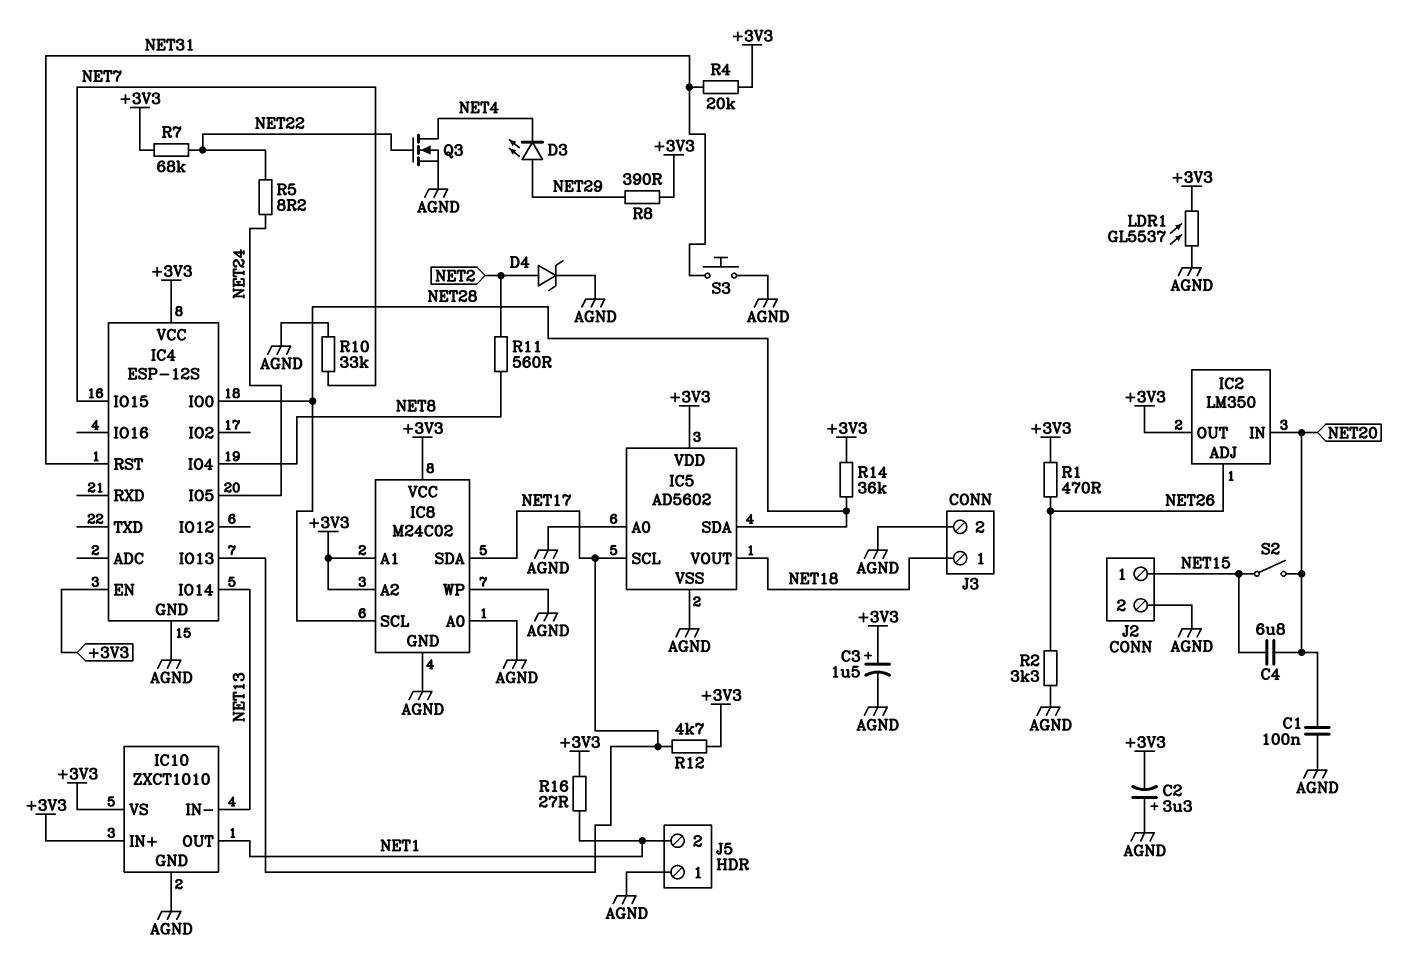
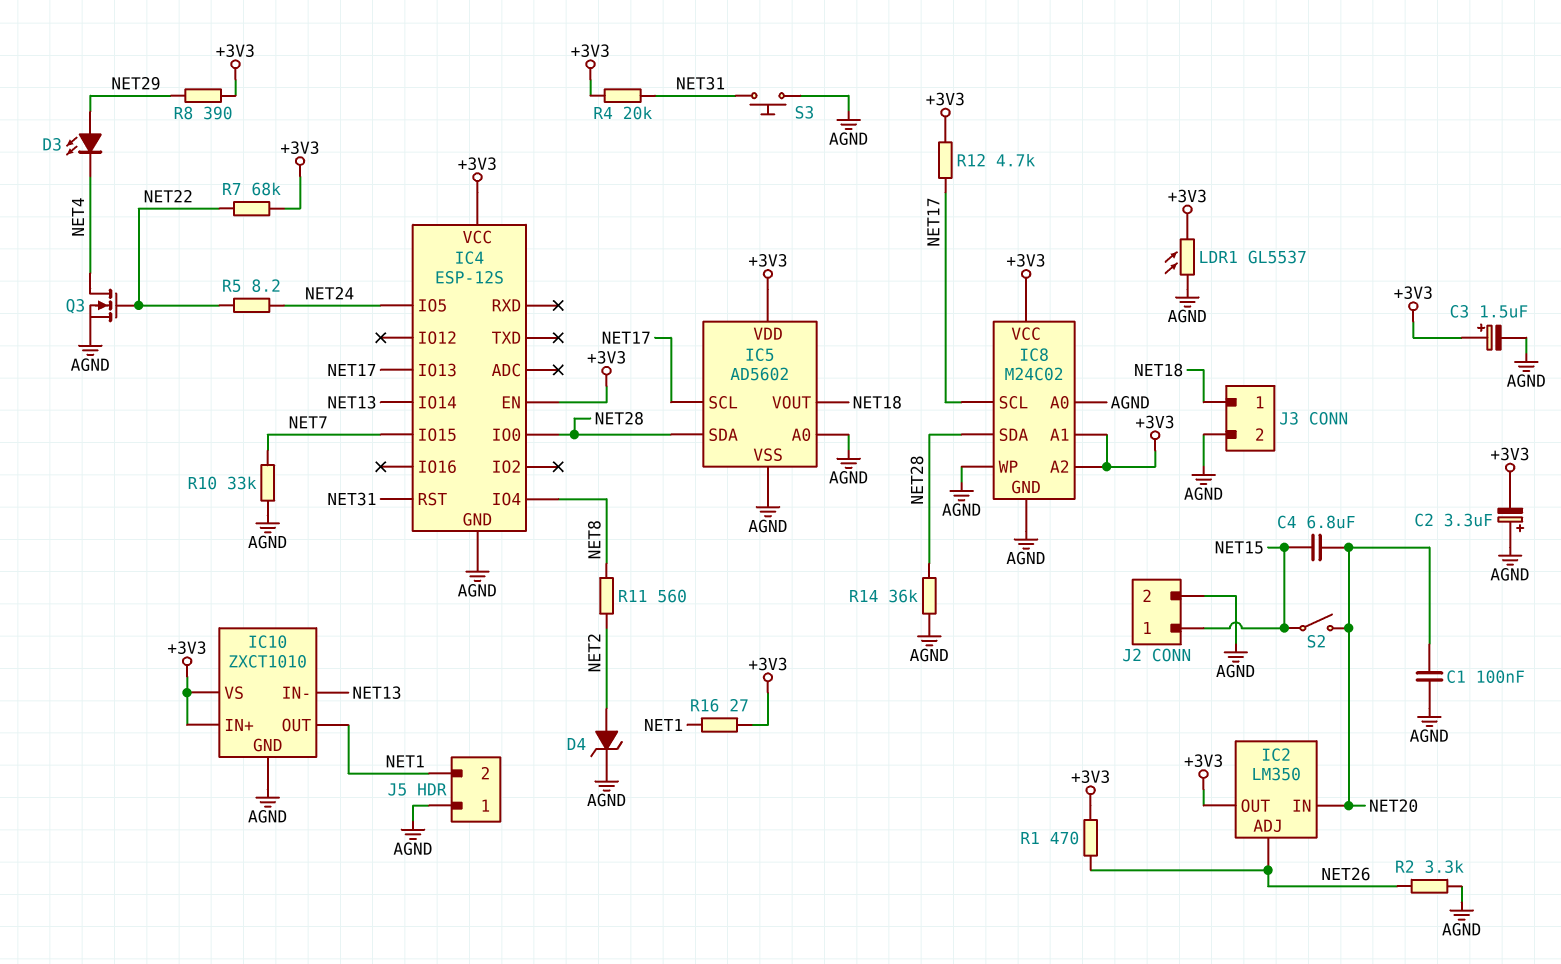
IC8 pin SCL: NET28 -> NET17
IC8 pin SDA: NET17 -> NET28
R14: 36k (+3V3, NET28) -> 36k (AGND, NET28)

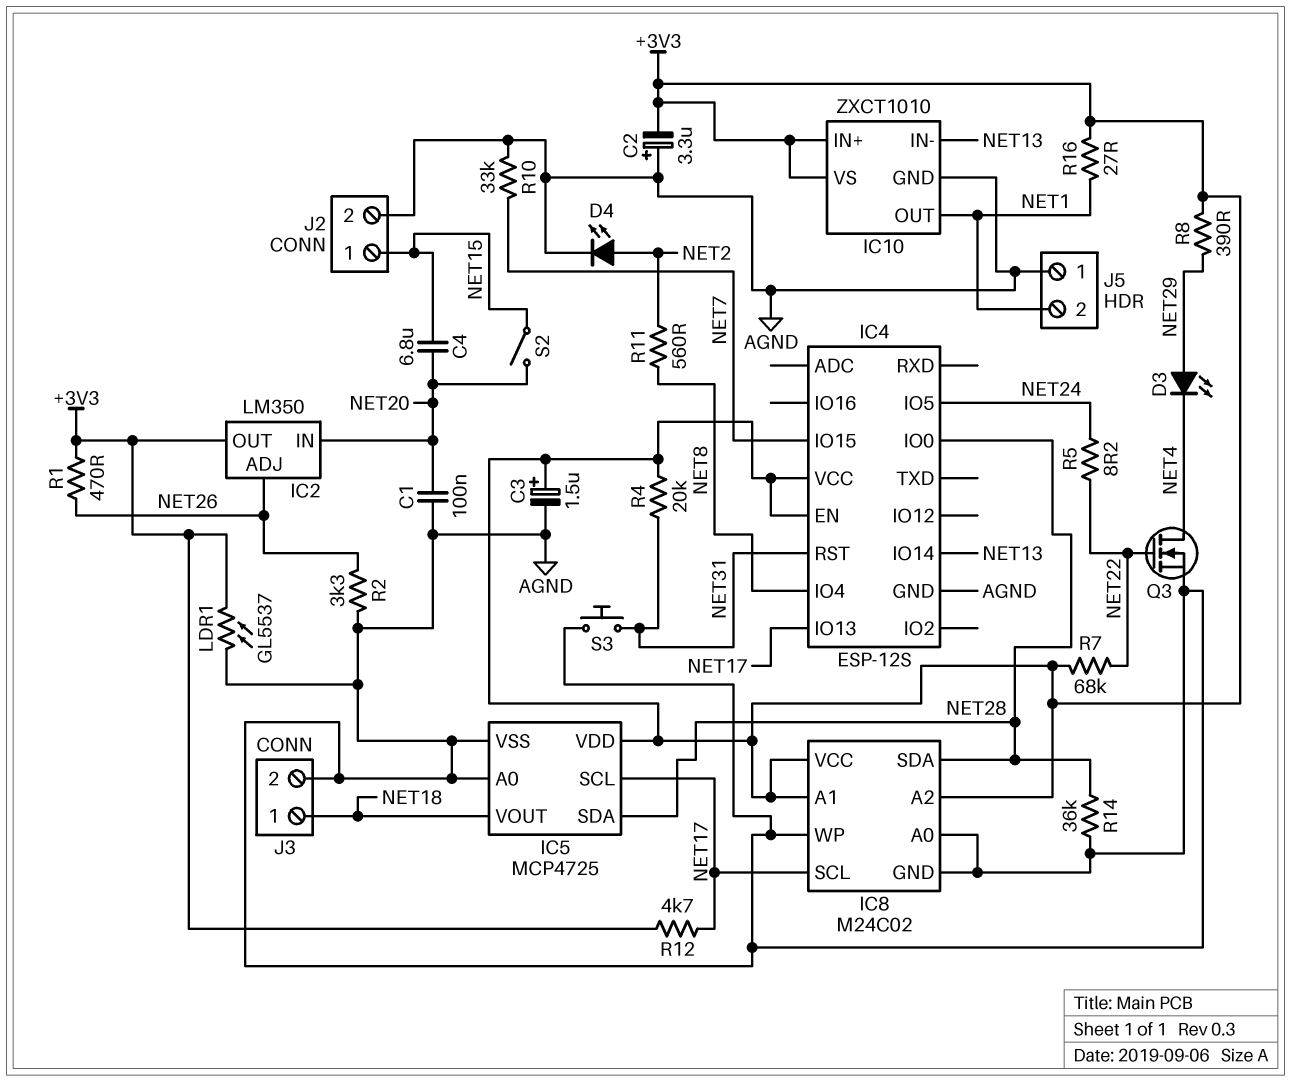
D4: zener (A NET2, K AGND) -> LED (A NET2, K AGND)
IC5: AD5602 -> MCP4725

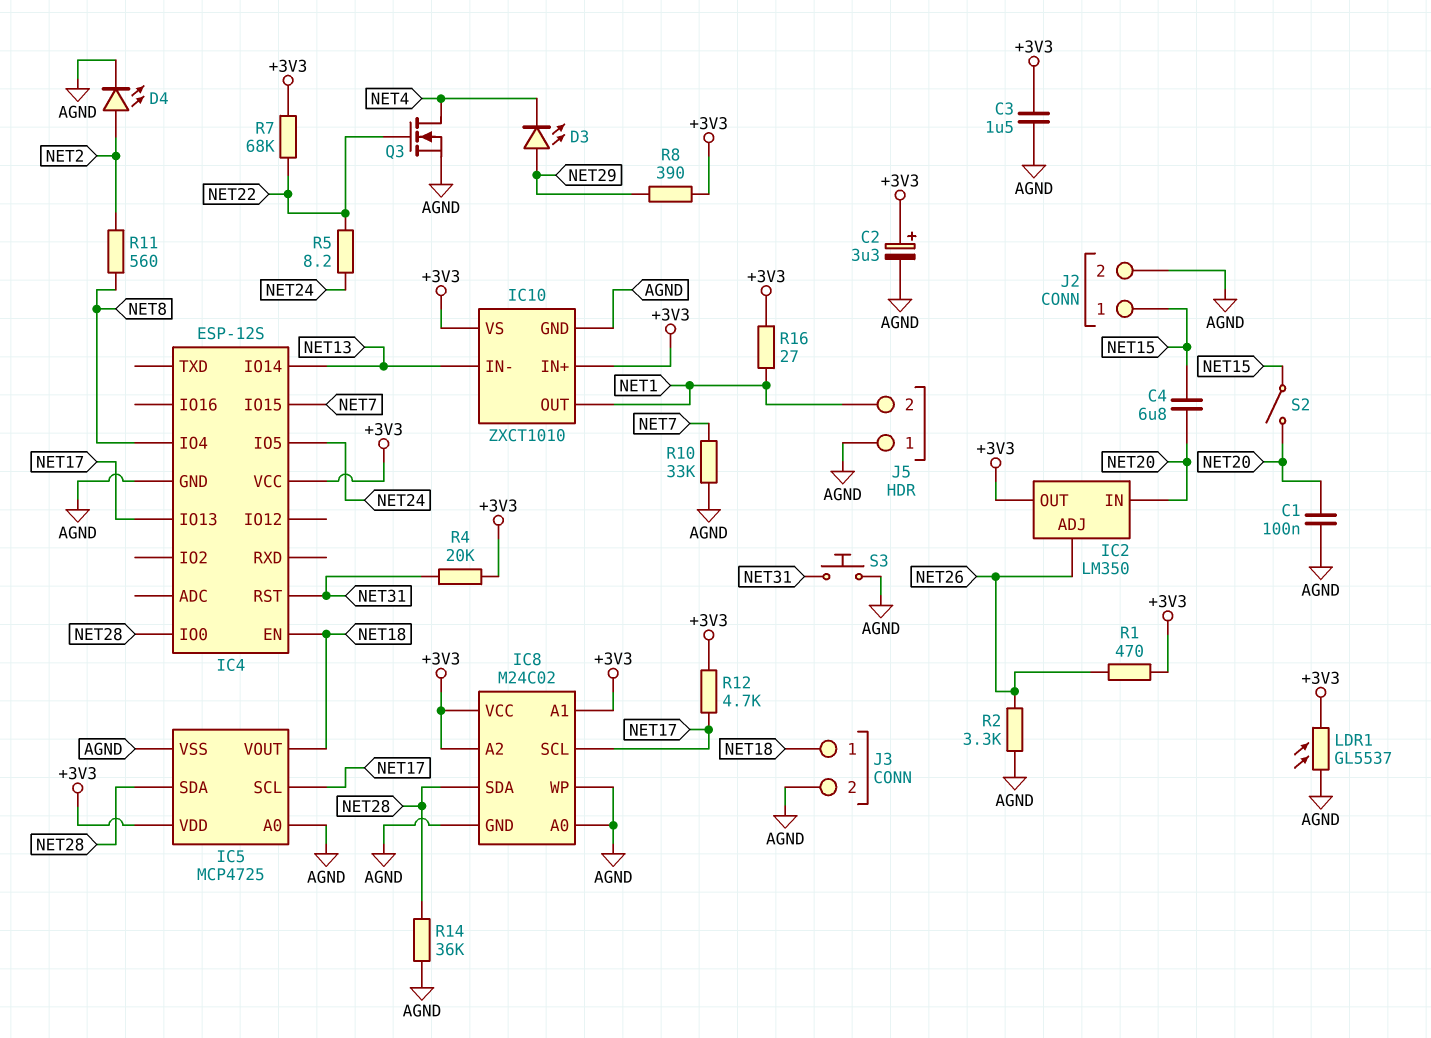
C2: 3.3uF (plus AGND, minus +3V3) -> 3.3uF (plus +3V3, minus AGND)
C3: 1.5uF (plus +3V3, minus AGND) -> 1.5uF (+3V3, AGND)
IC4 pin EN: +3V3 -> NET18

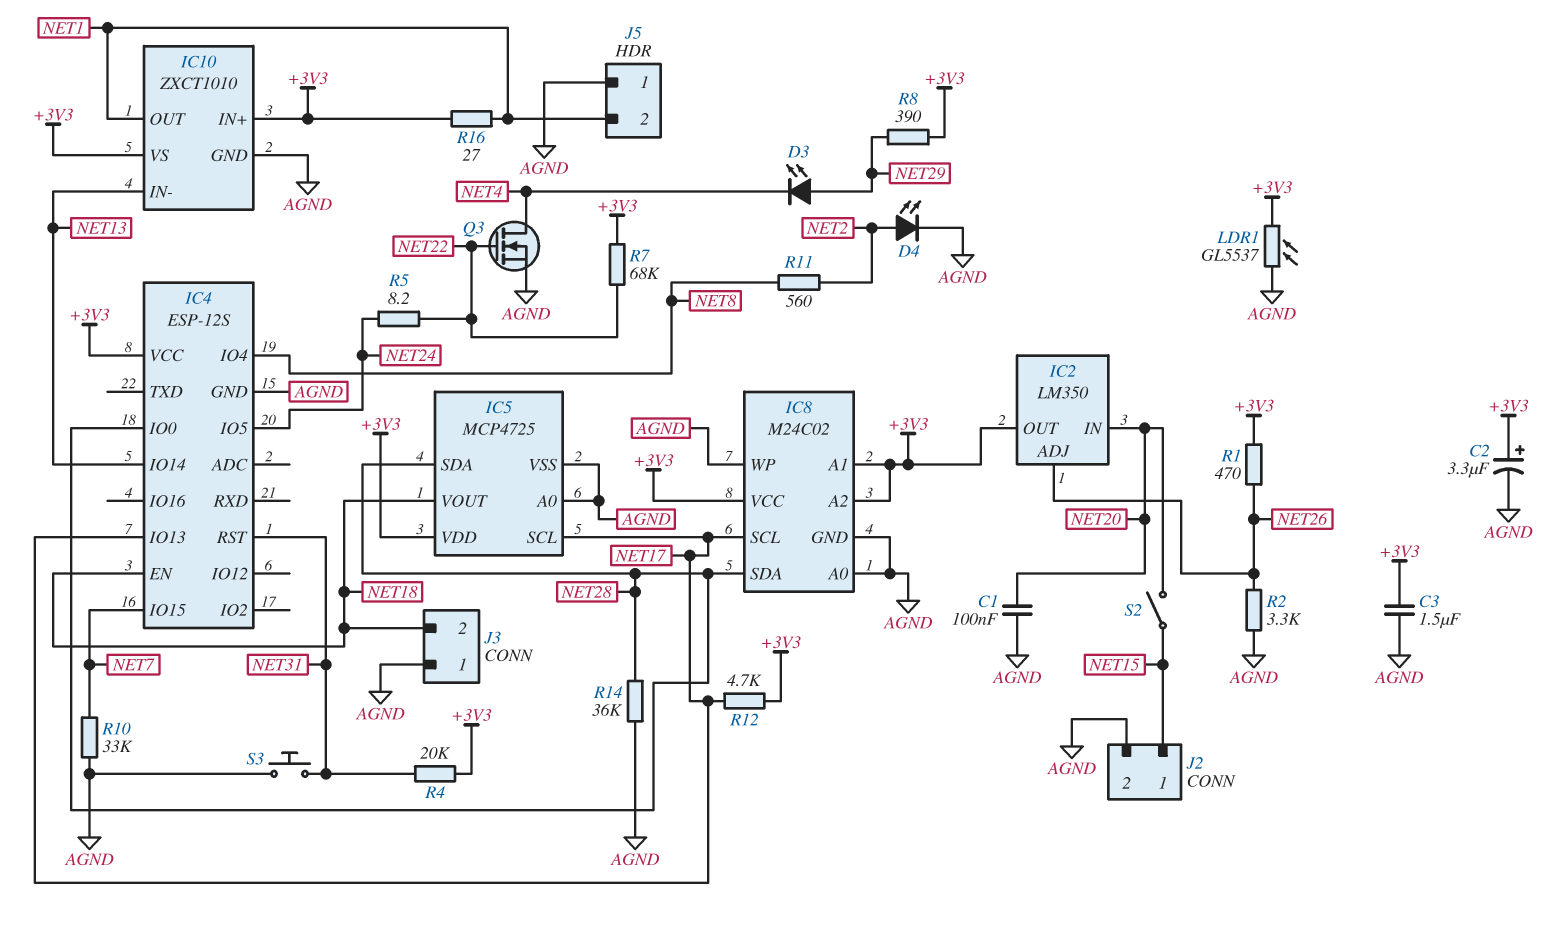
C4: 6.8uF (NET15, NET20) -> none
J3 pin 1: NET18 -> AGND
J3 pin 2: AGND -> NET18

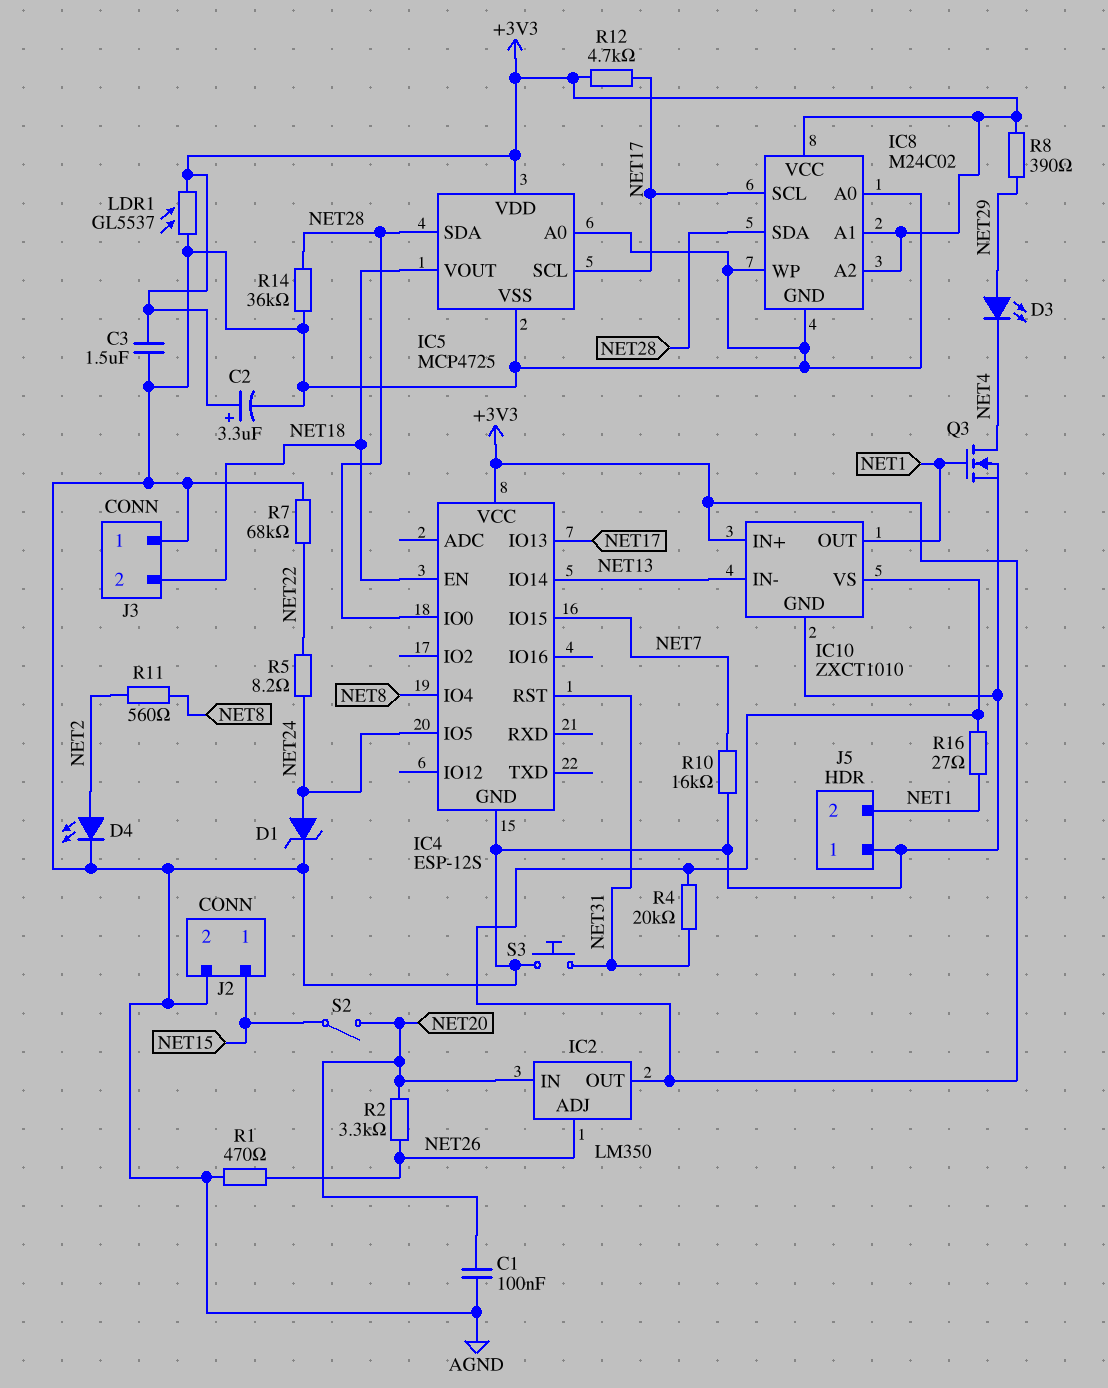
D1: none -> zener (A NET24, K AGND)
Q3: NMOS (G NET22, D NET4, S AGND) -> NMOS (G NET1, D NET4, S AGND)
R1: 470 (+3V3, NET26) -> 470 (AGND, NET26)
R2: 3.3k (AGND, NET26) -> 3.3k (NET20, NET26)
R7: 68k (+3V3, NET22) -> 68k (AGND, NET22)
R10: 33k (AGND, NET7) -> 16k (AGND, NET7)

